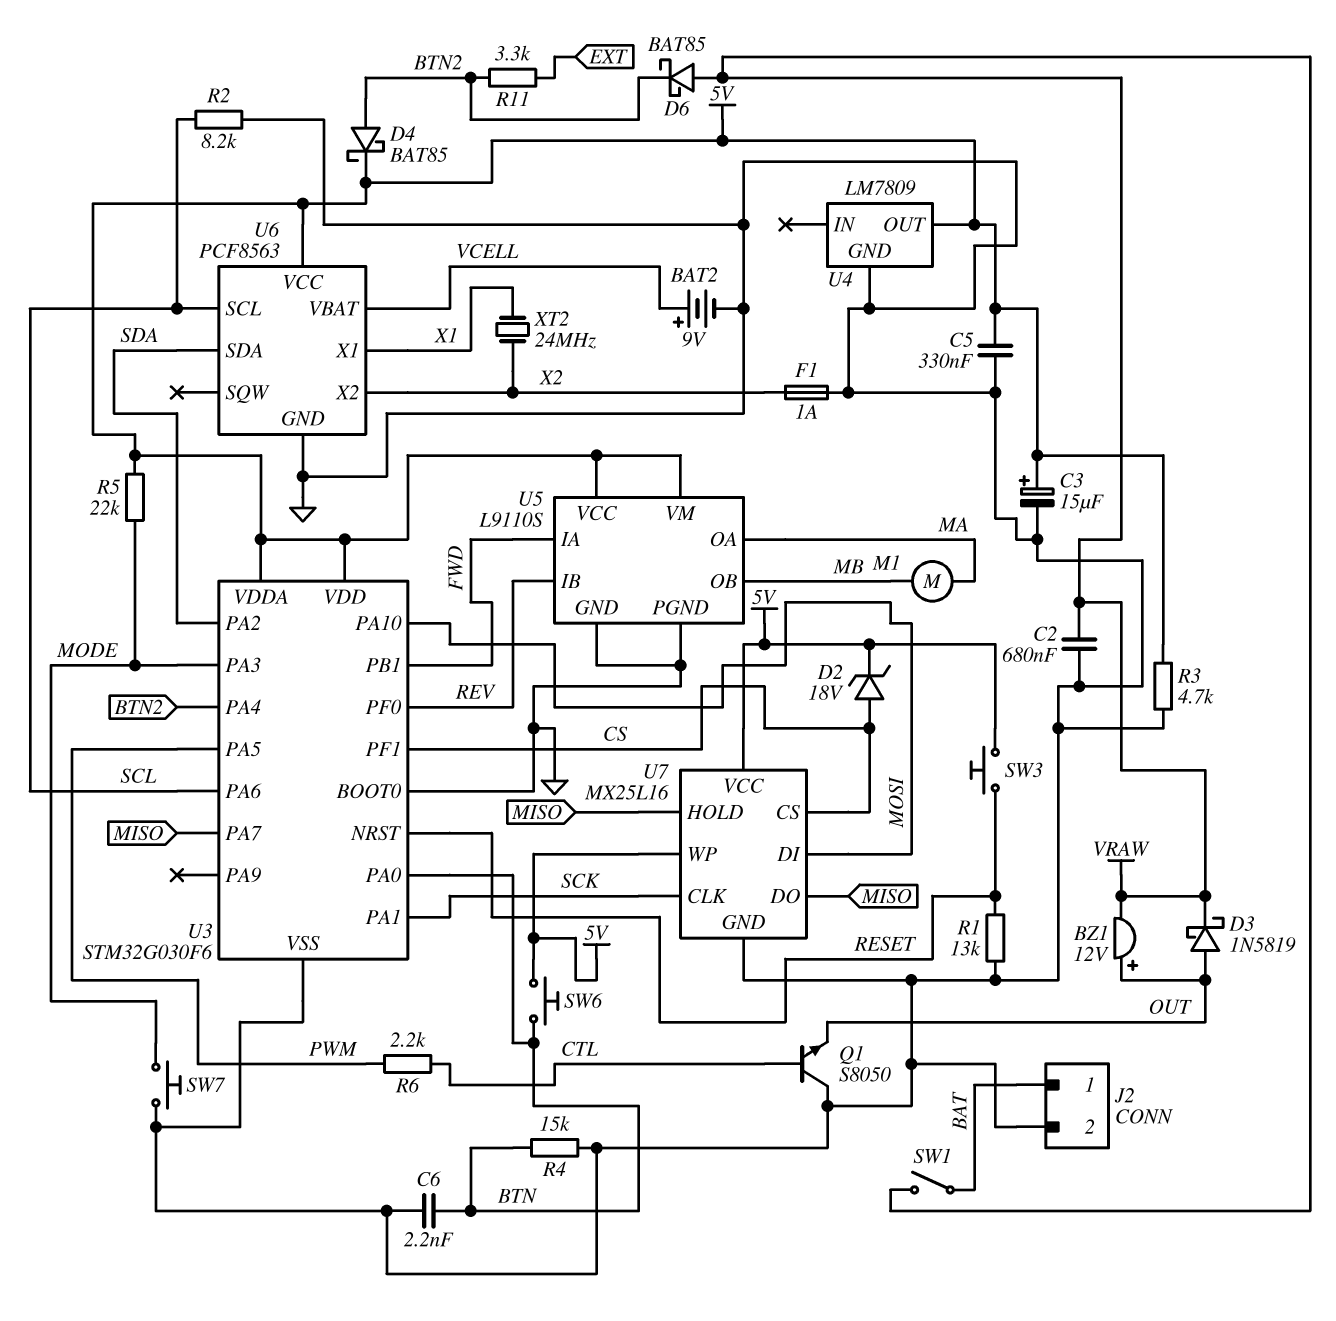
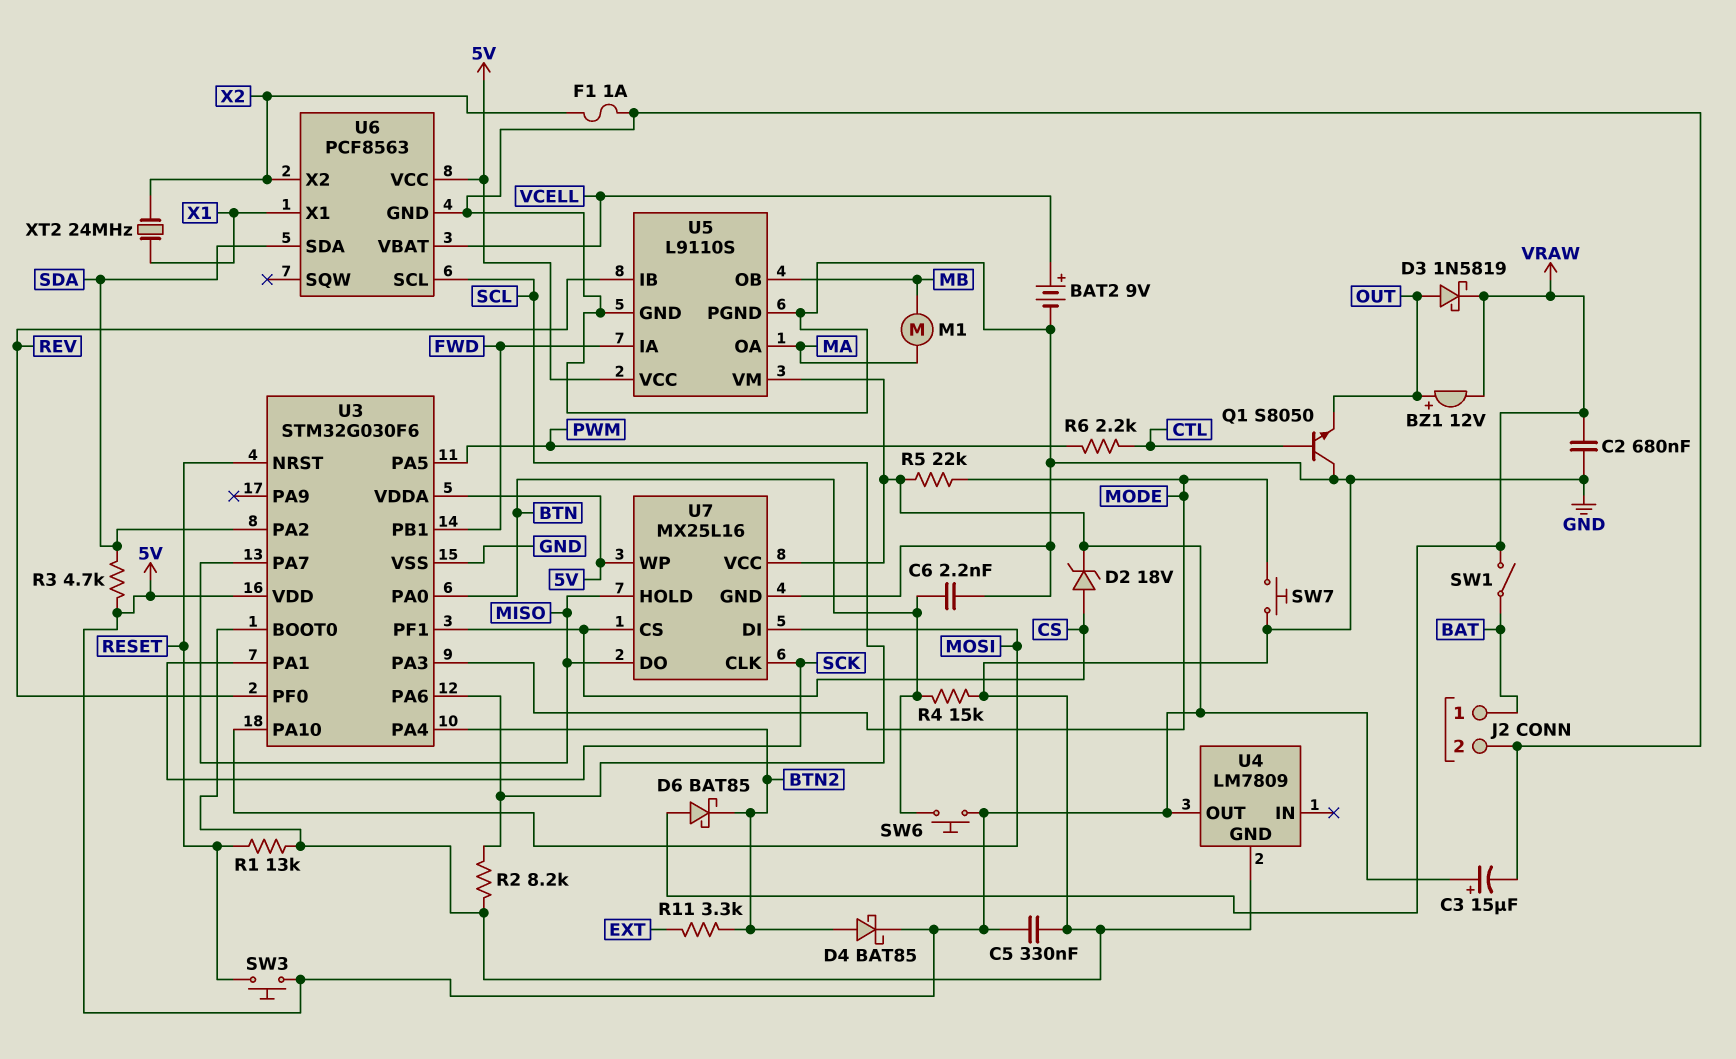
R3: 4.7k (5V, GND) -> 4.7k (5V, SDA)

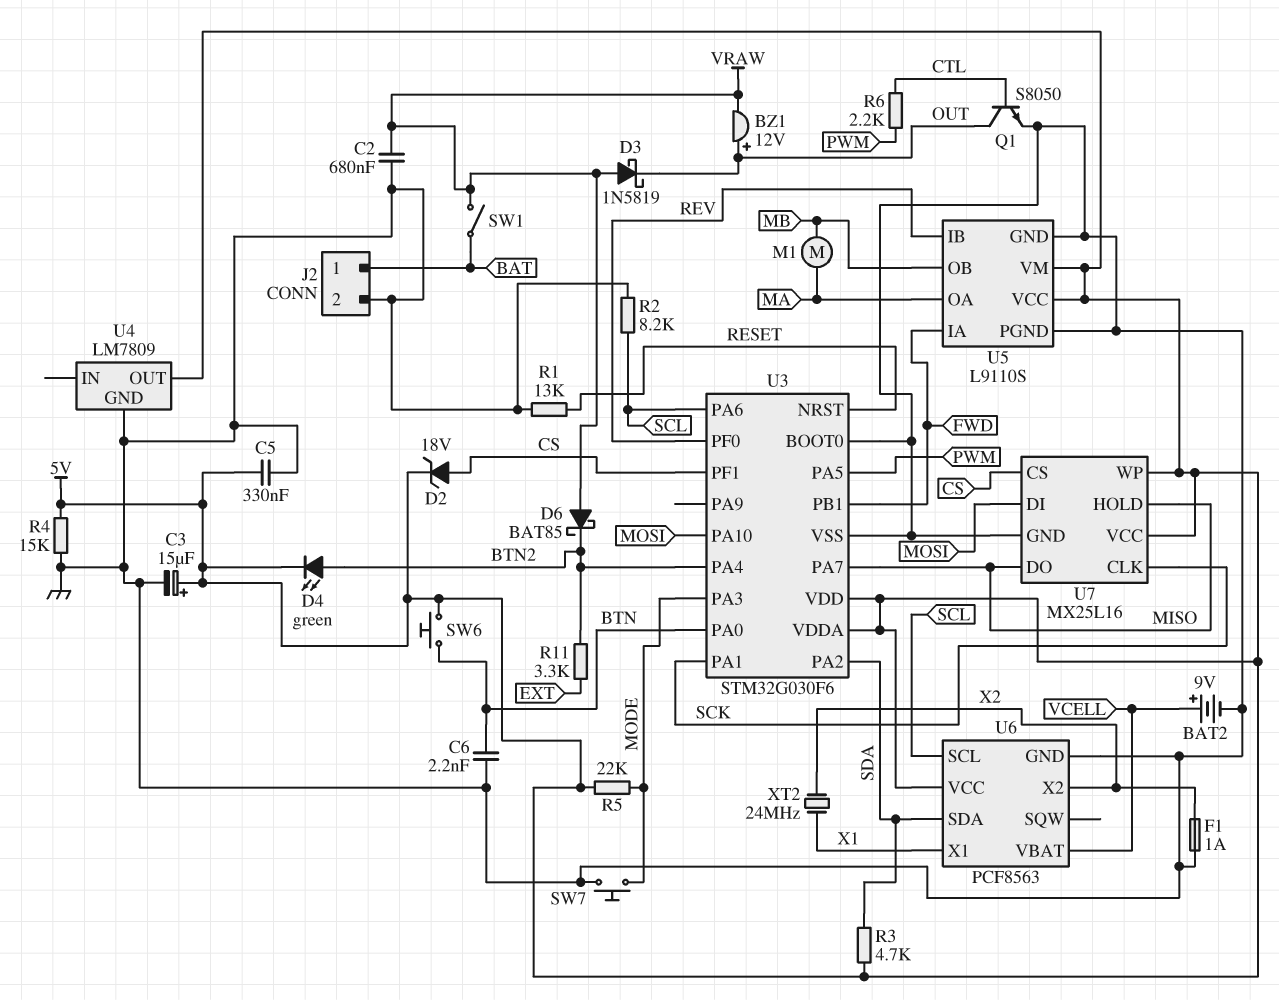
D3: schottky 1N5819 (A OUT, K VRAW) -> schottky 1N5819 (A VRAW, K OUT)
D4: schottky BAT85 (A BTN2, K 5V) -> LED green (A BTN2, K 5V)
Q1: NPN S8050 (B CTL, C GND, E OUT) -> NPN S8050 (B CTL, C OUT, E GND)
R4: 15k (BTN, GND) -> 15k (5V, GND)
SW3: button (5V, RESET) -> none

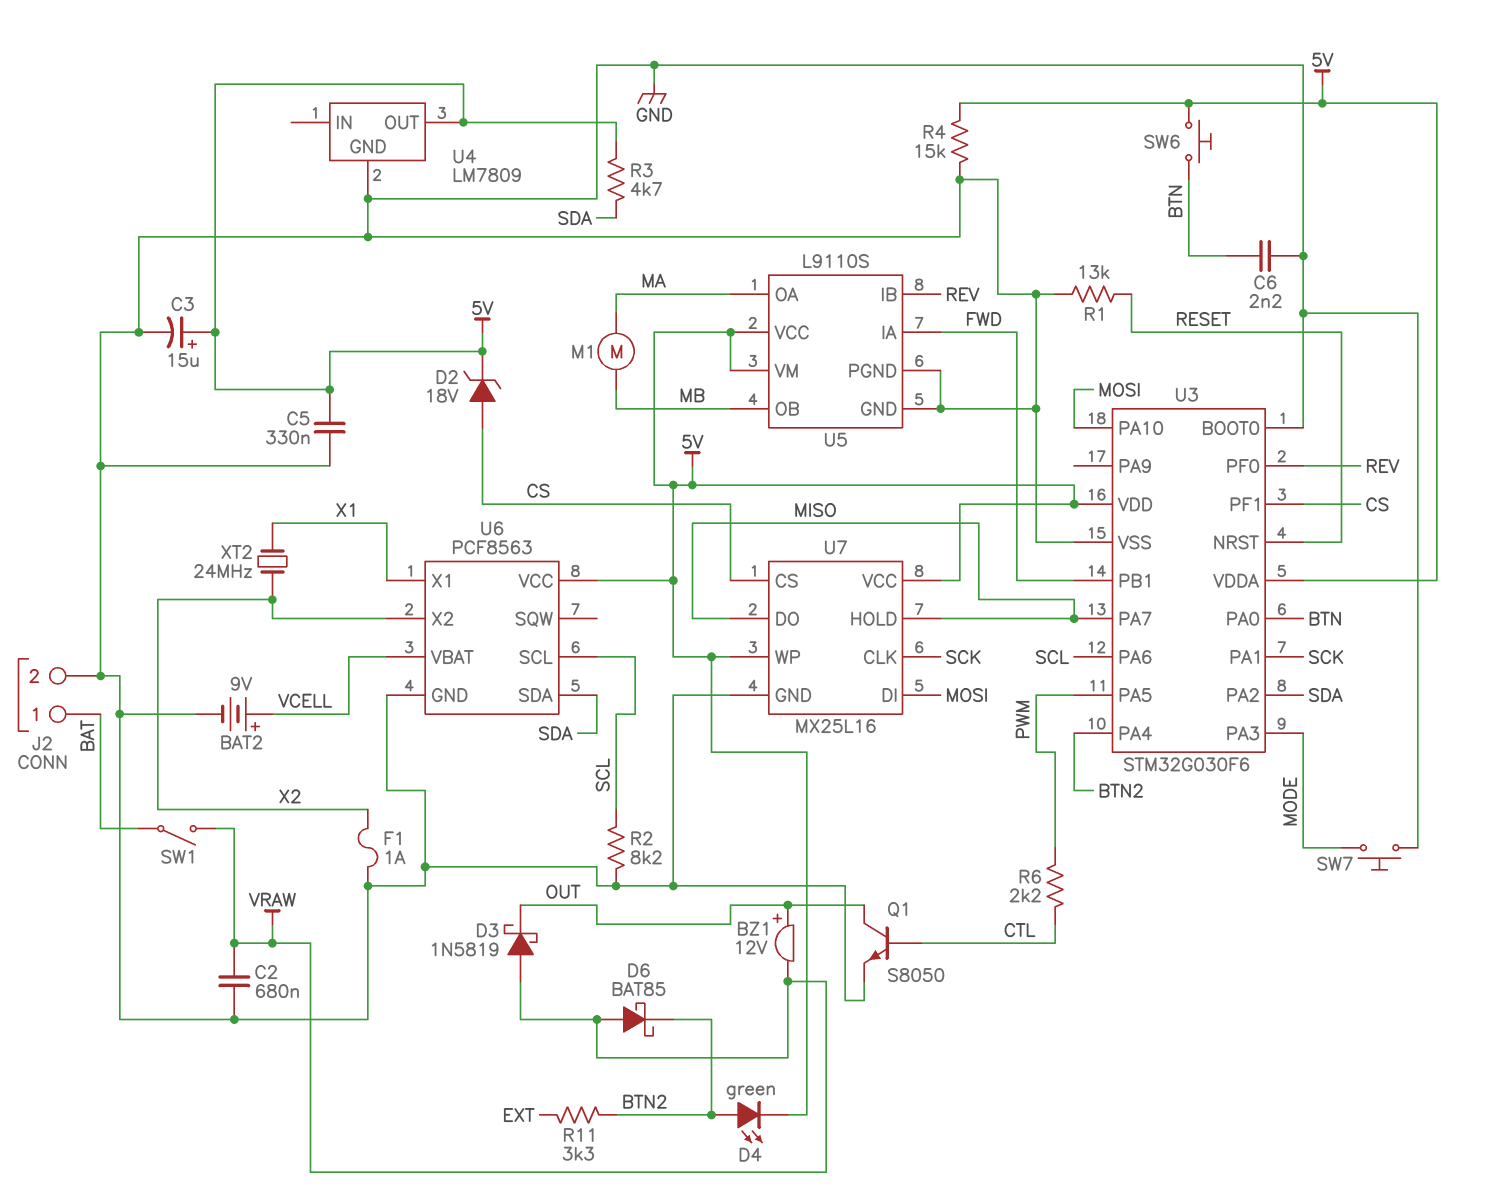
R5: 22k (5V, MODE) -> none

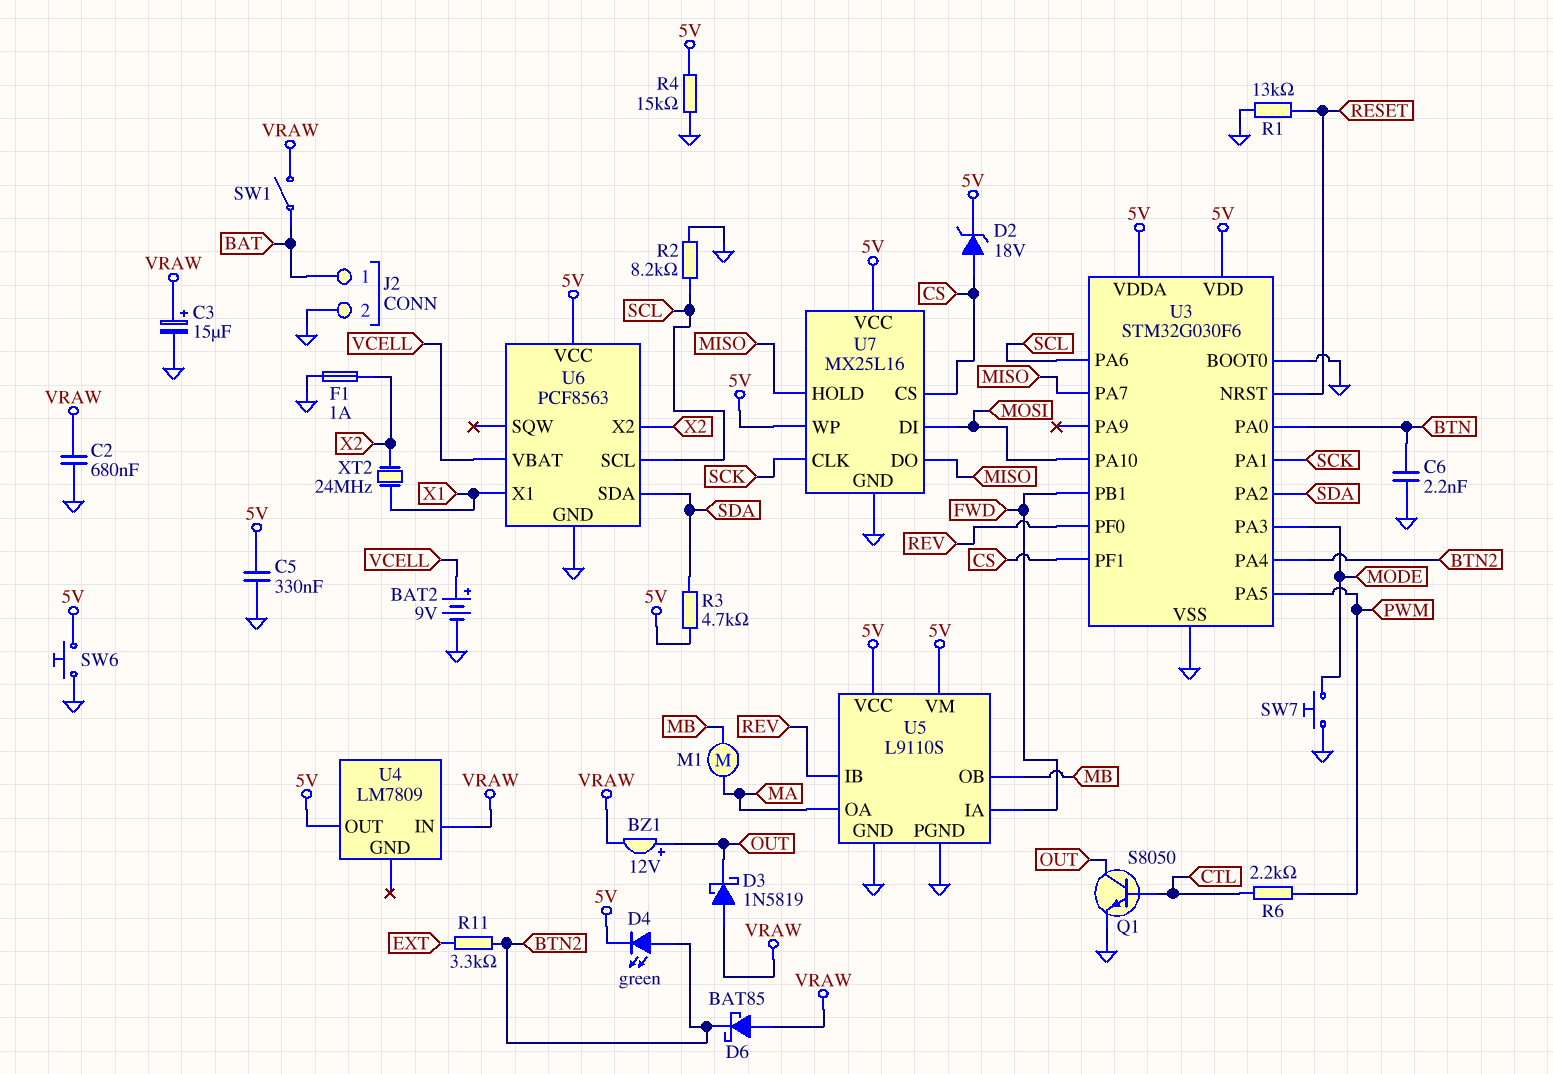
C3: 15uF (plus 5V, minus GND) -> 15uF (plus VRAW, minus GND)
SW6: button (5V, BTN) -> button (5V, GND)
U4 pin GND: GND -> none
U4 pin IN: none -> VRAW

